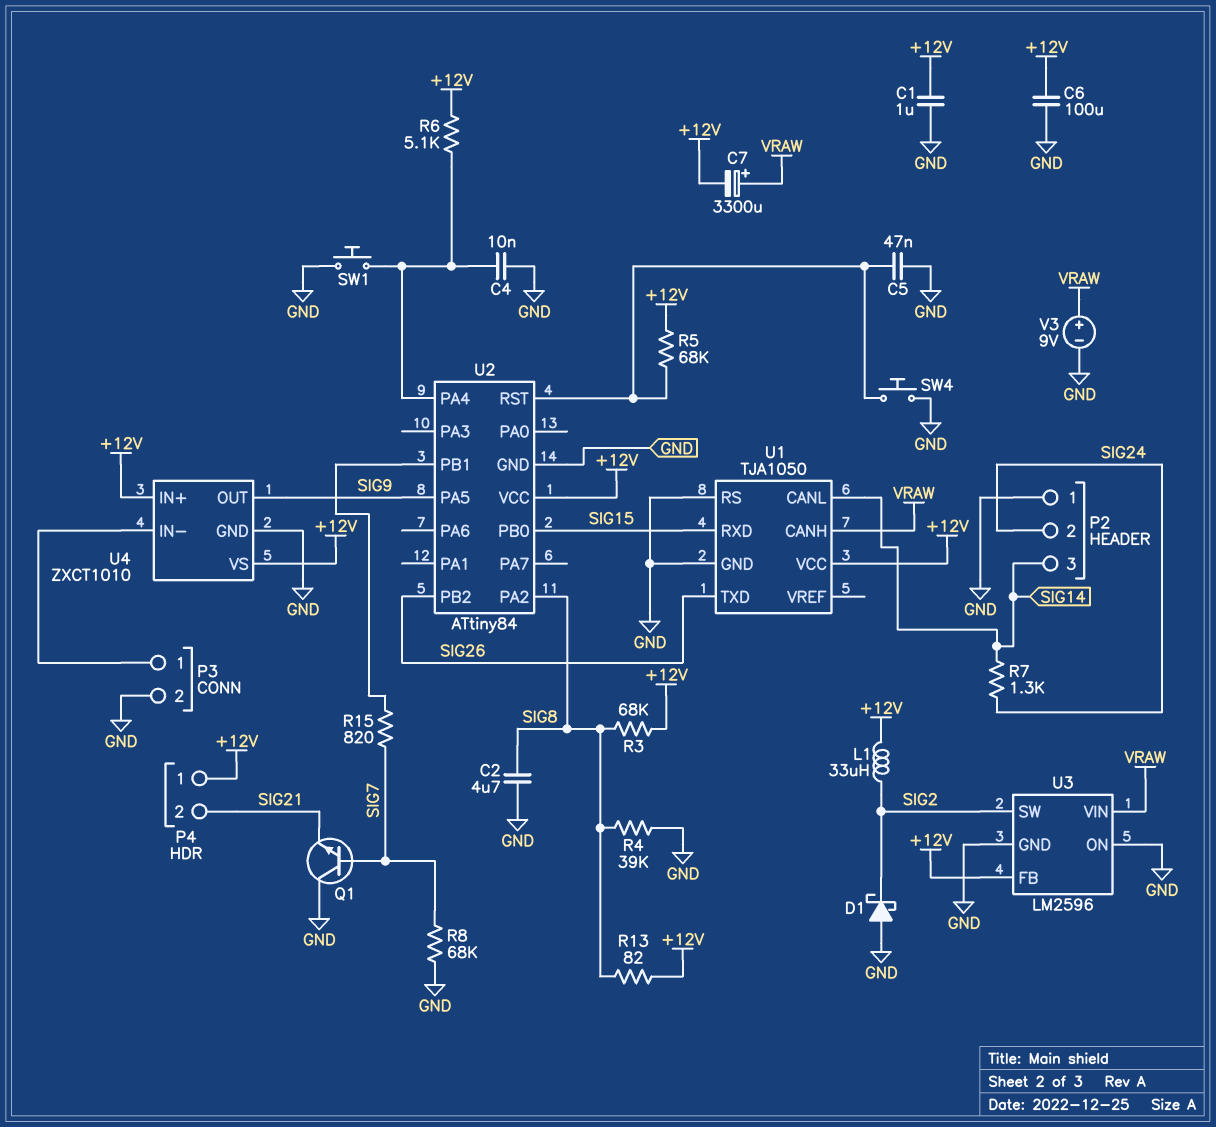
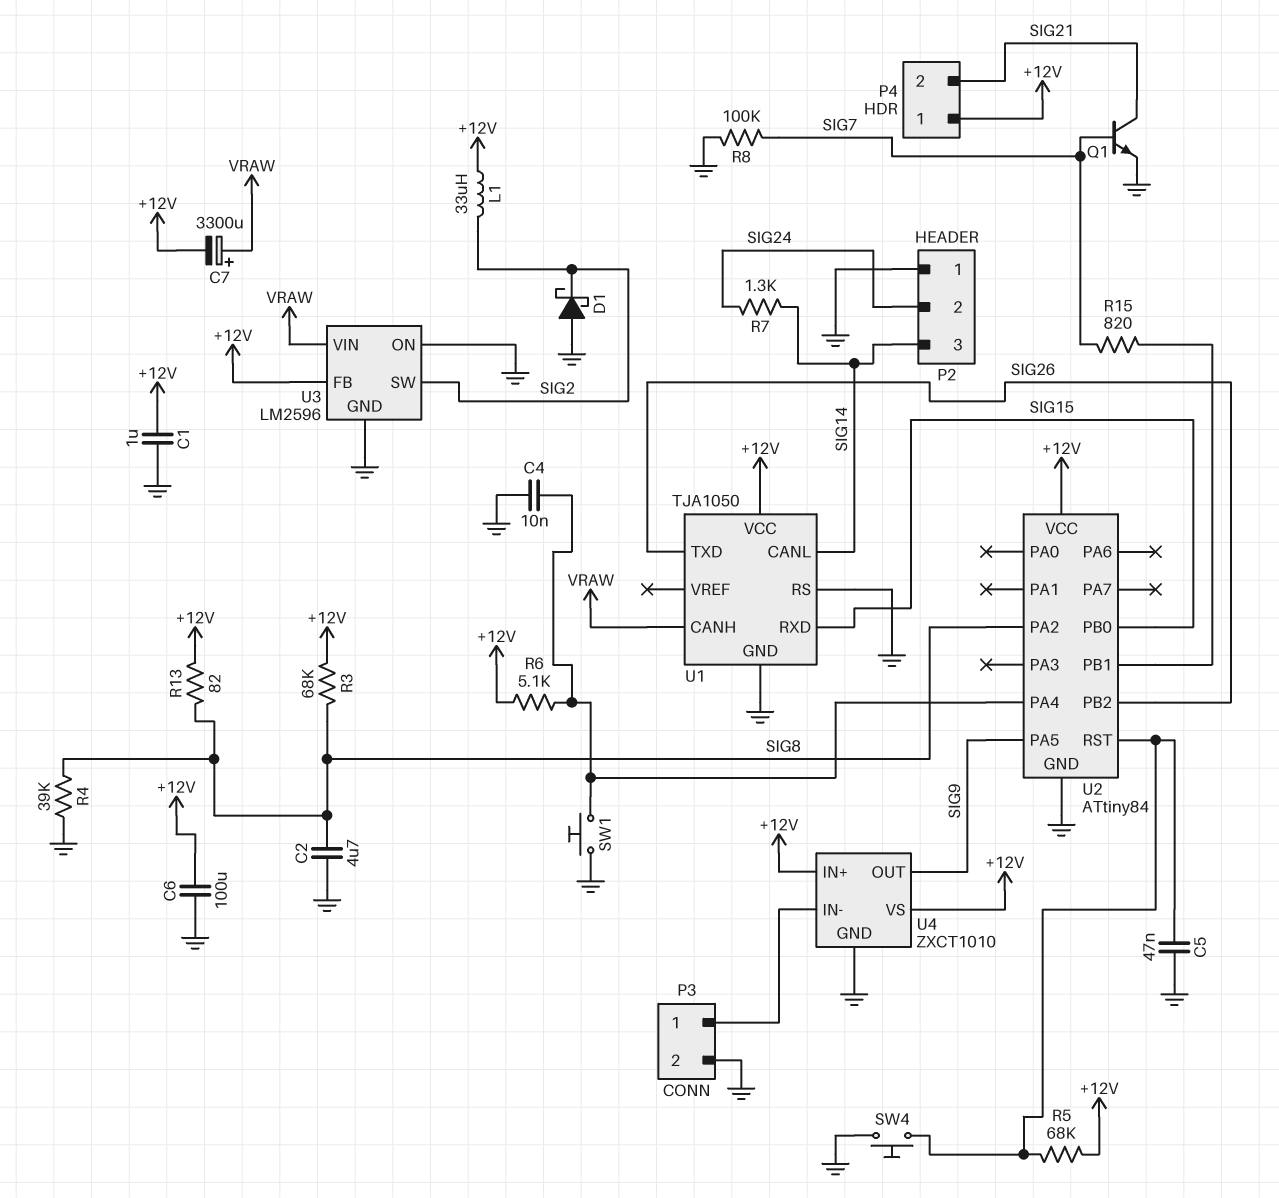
Q1: NPN (B SIG7, C GND, E SIG21) -> NPN (B SIG7, C SIG21, E GND)
R8: 68k (GND, SIG7) -> 100k (GND, SIG7)
V3: 9V (plus VRAW, minus GND) -> none

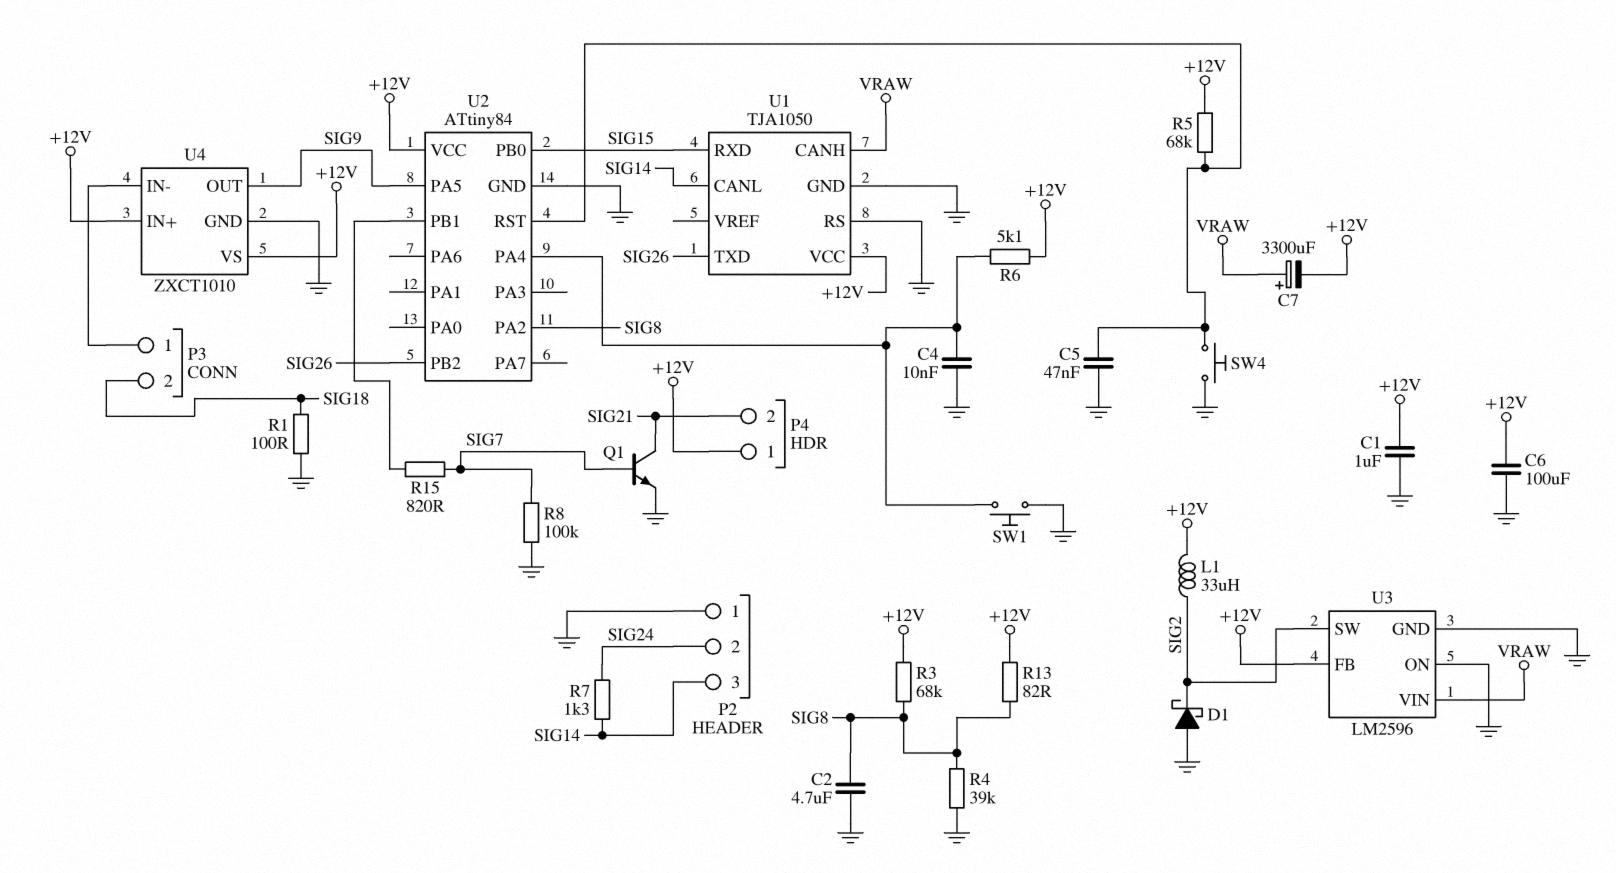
P3 pin 2: GND -> SIG18
R1: none -> 100 (GND, SIG18)

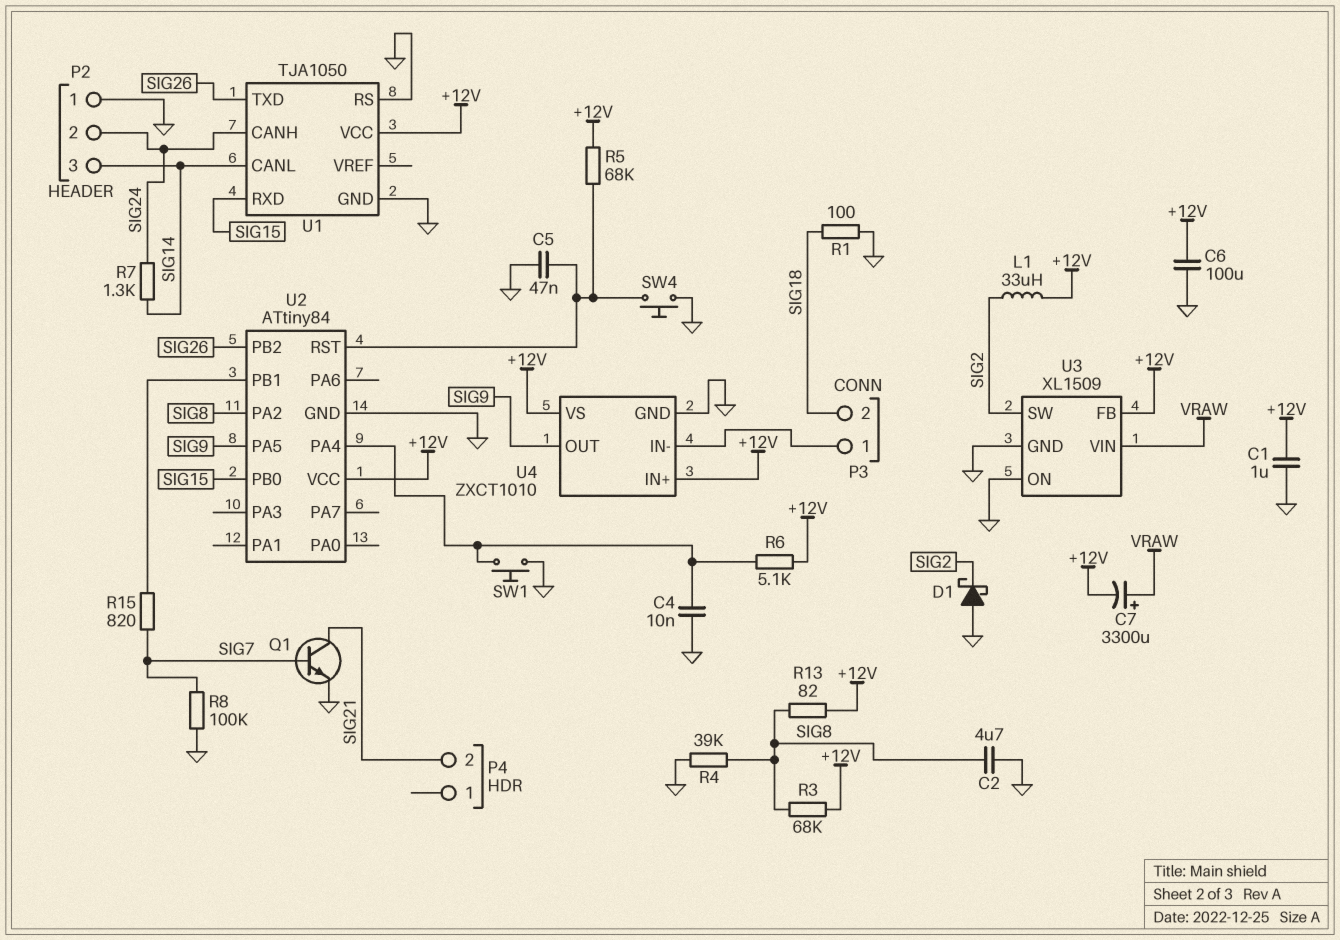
P4 pin 1: +12V -> none
U1 pin CANH: VRAW -> SIG24
U3: LM2596 -> XL1509

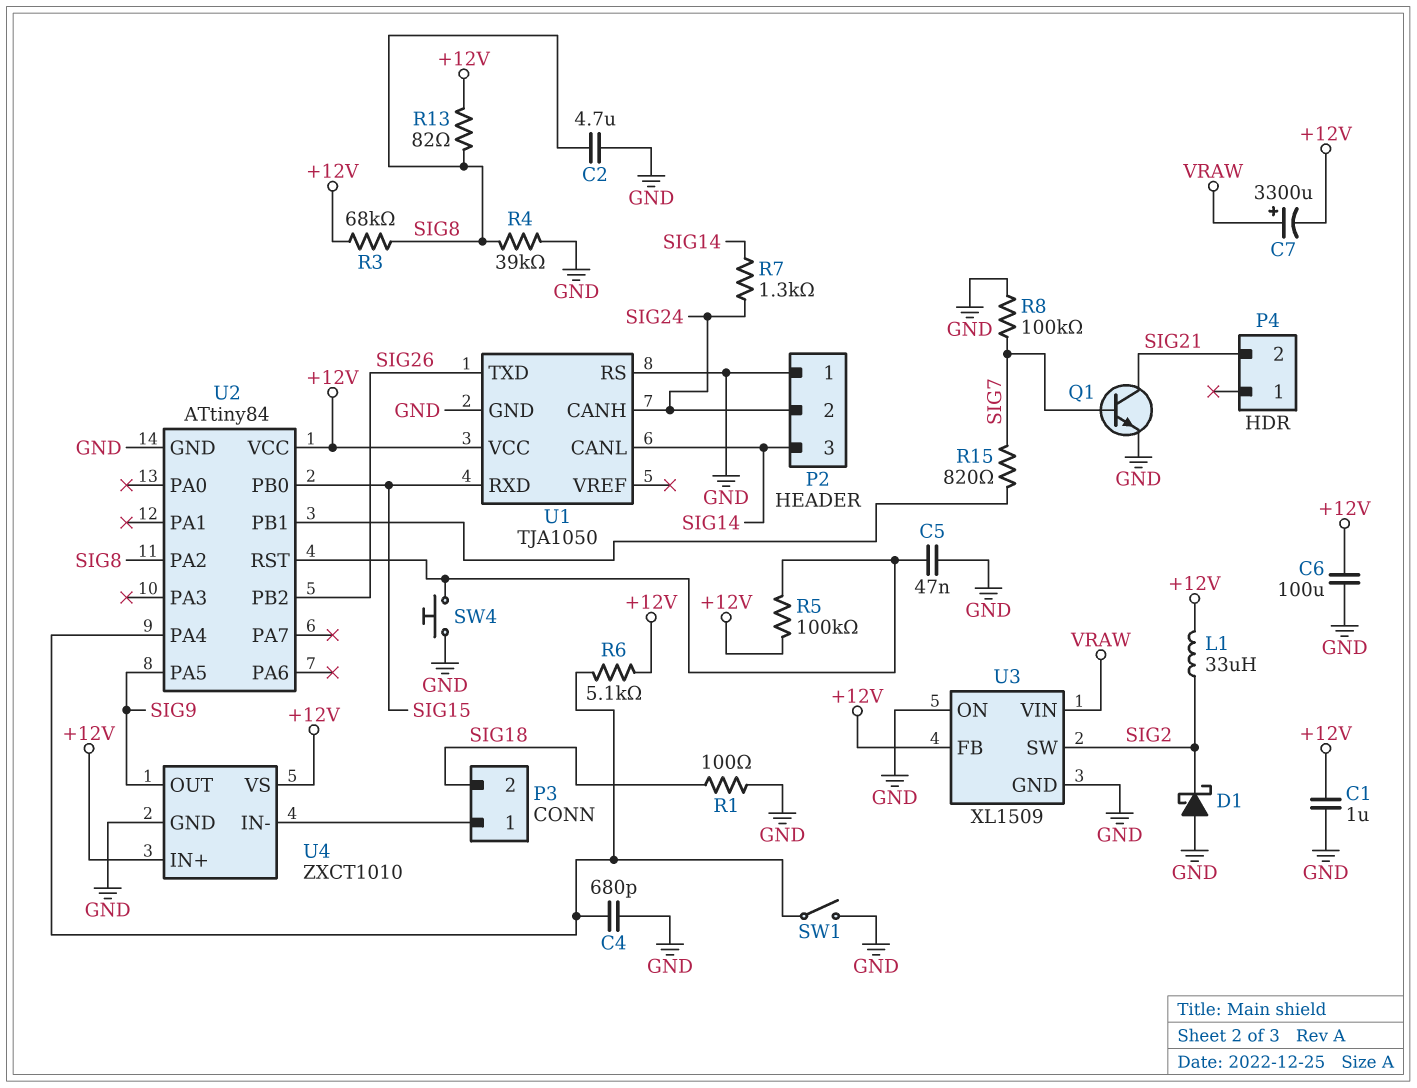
C4: 10nF (GND, U2/PA4) -> 680pF (GND, U2/PA4)
R5: 68k (+12V, U2/RST) -> 100k (+12V, U2/RST)
SW1: button (GND, U2/PA4) -> switch (GND, U2/PA4)

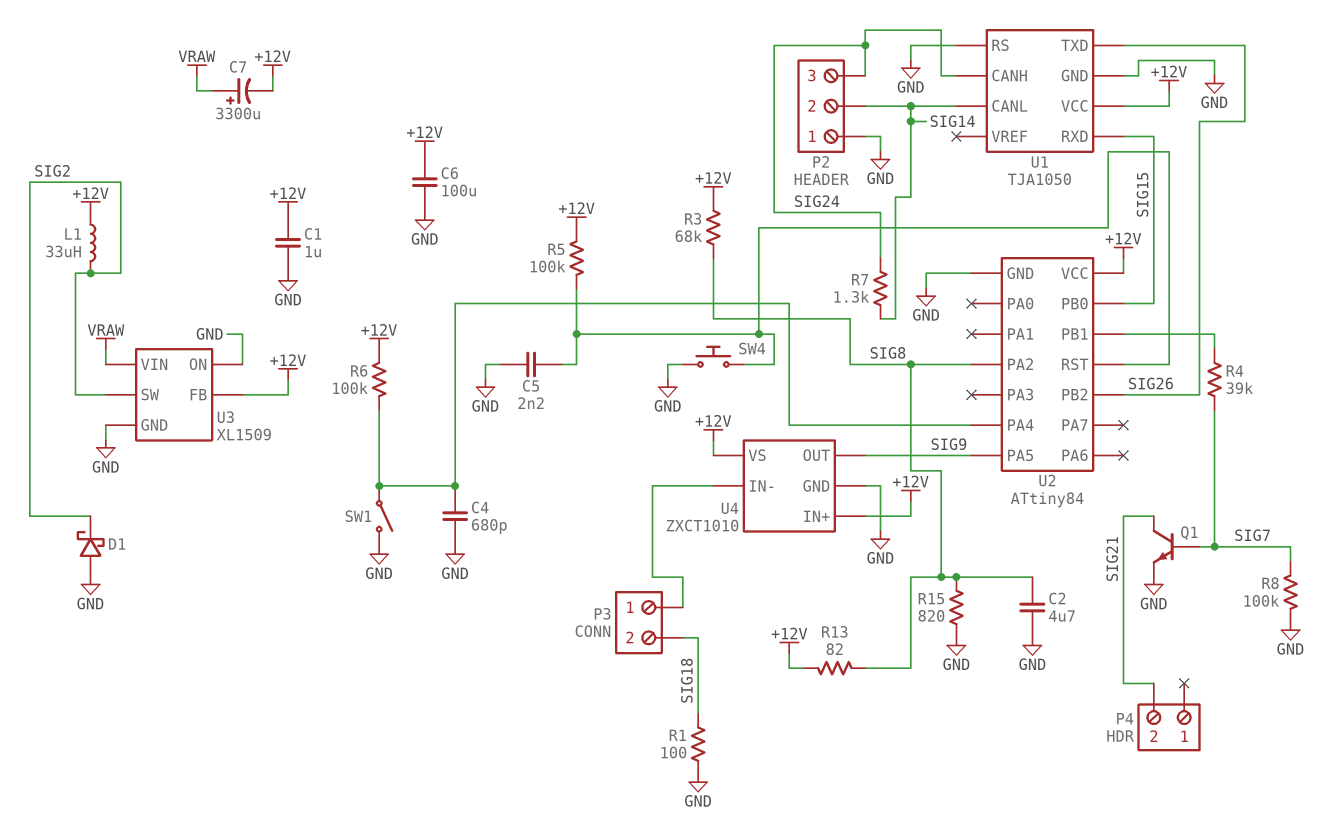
C5: 47nF (GND, U2/RST) -> 2.2nF (GND, U2/RST)
P2 pin 2: SIG24 -> SIG14
P2 pin 3: SIG14 -> SIG24
R4: 39k (GND, SIG8) -> 39k (SIG7, U2/PB1)
R6: 5.1k (+12V, U2/PA4) -> 100k (+12V, U2/PA4)
R15: 820 (SIG7, U2/PB1) -> 820 (GND, SIG8)

